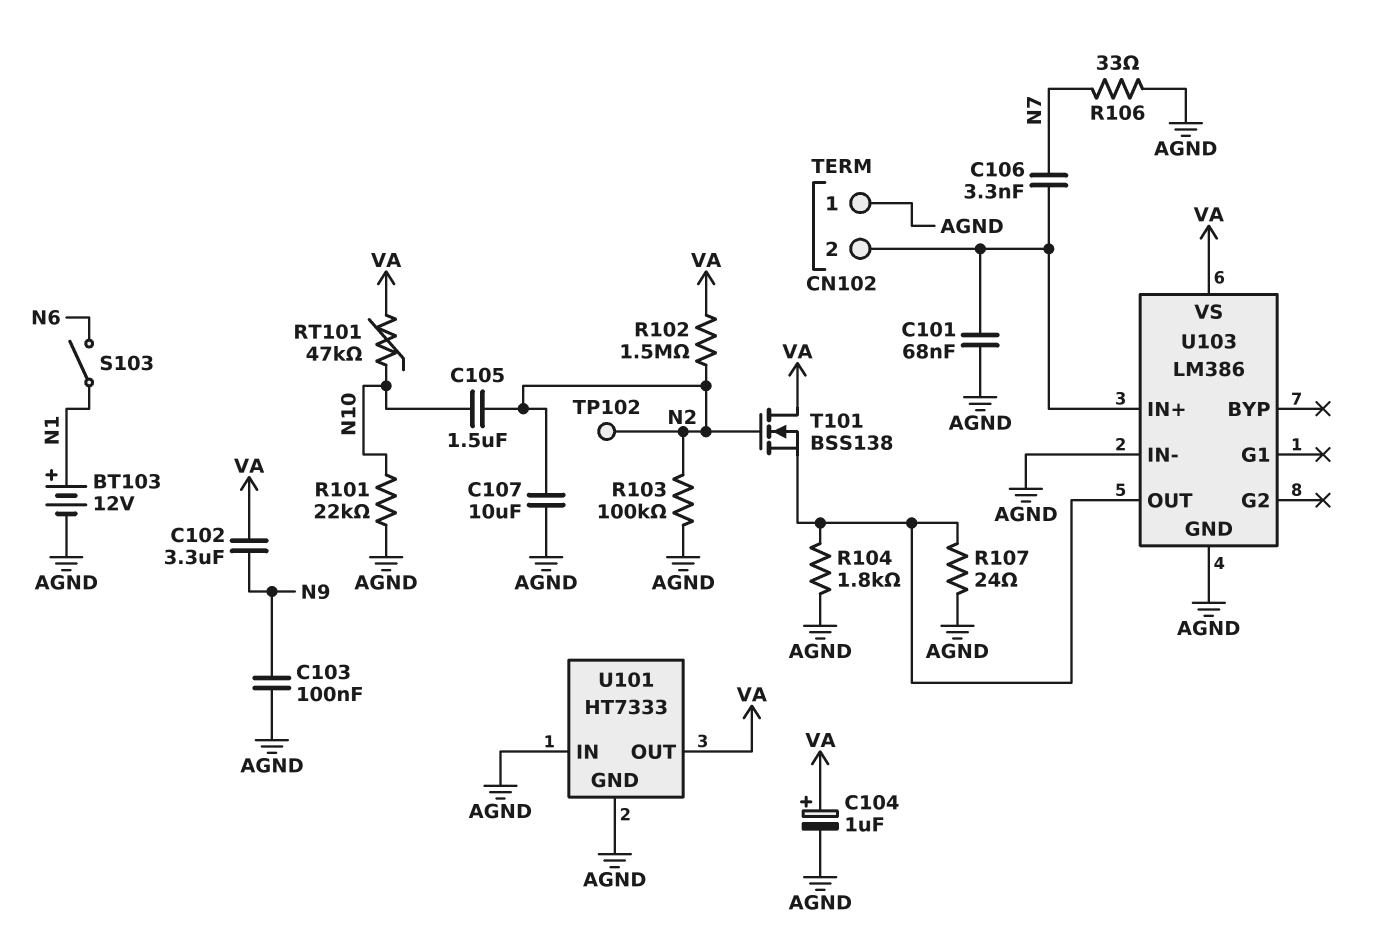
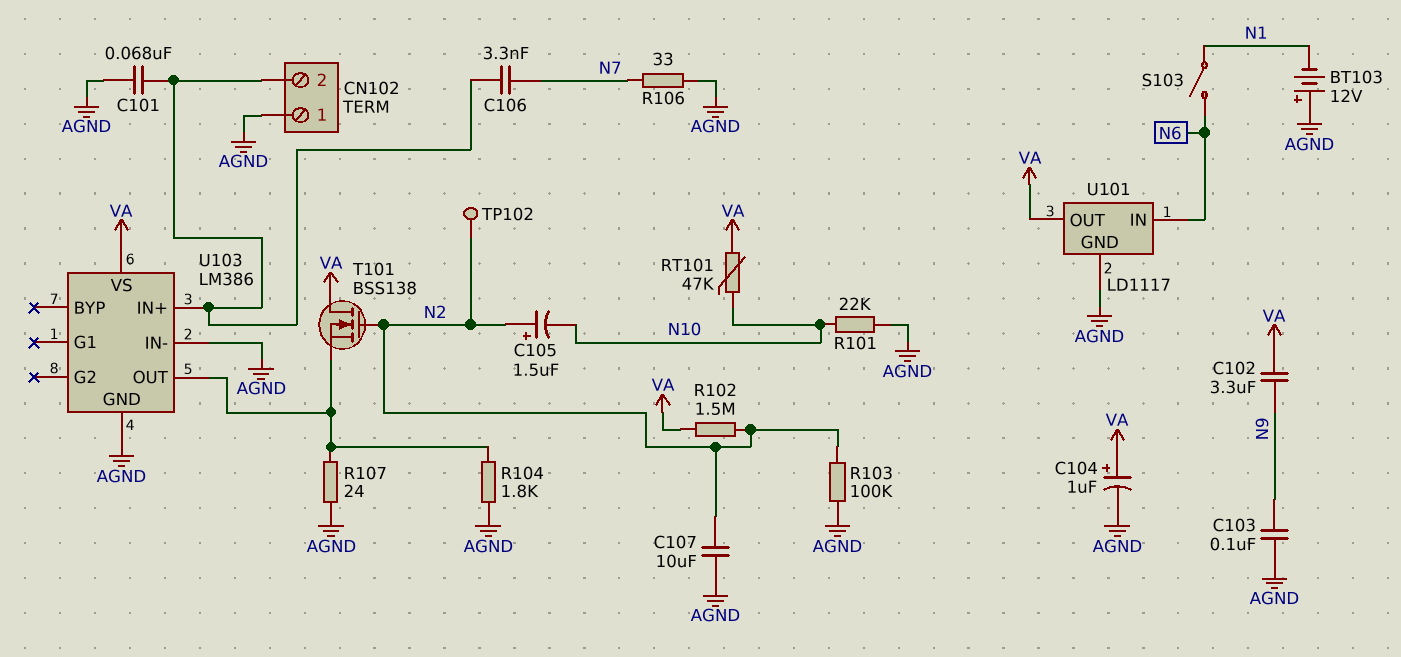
BT103: 12V (plus N1, minus AGND) -> 12V (plus AGND, minus N1)
C105: 1.5uF (N2, N10) -> 1.5uF (plus N2, minus N10)
U101: HT7333 -> LD1117
U101 pin IN: AGND -> N6

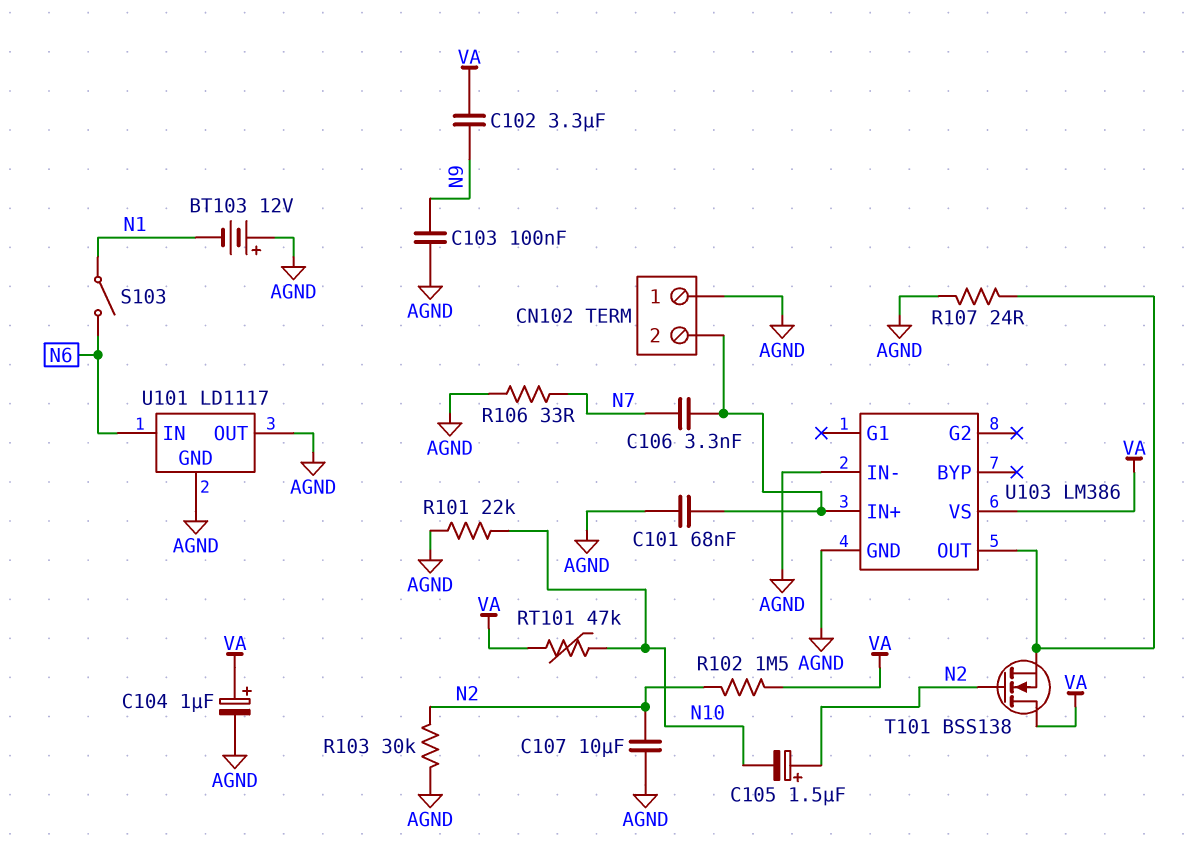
R103: 100k (AGND, N2) -> 30k (AGND, N2)
R104: 1.8k (AGND, U103/OUT) -> none
TP102: test point (N2) -> none
U101 pin OUT: VA -> AGND

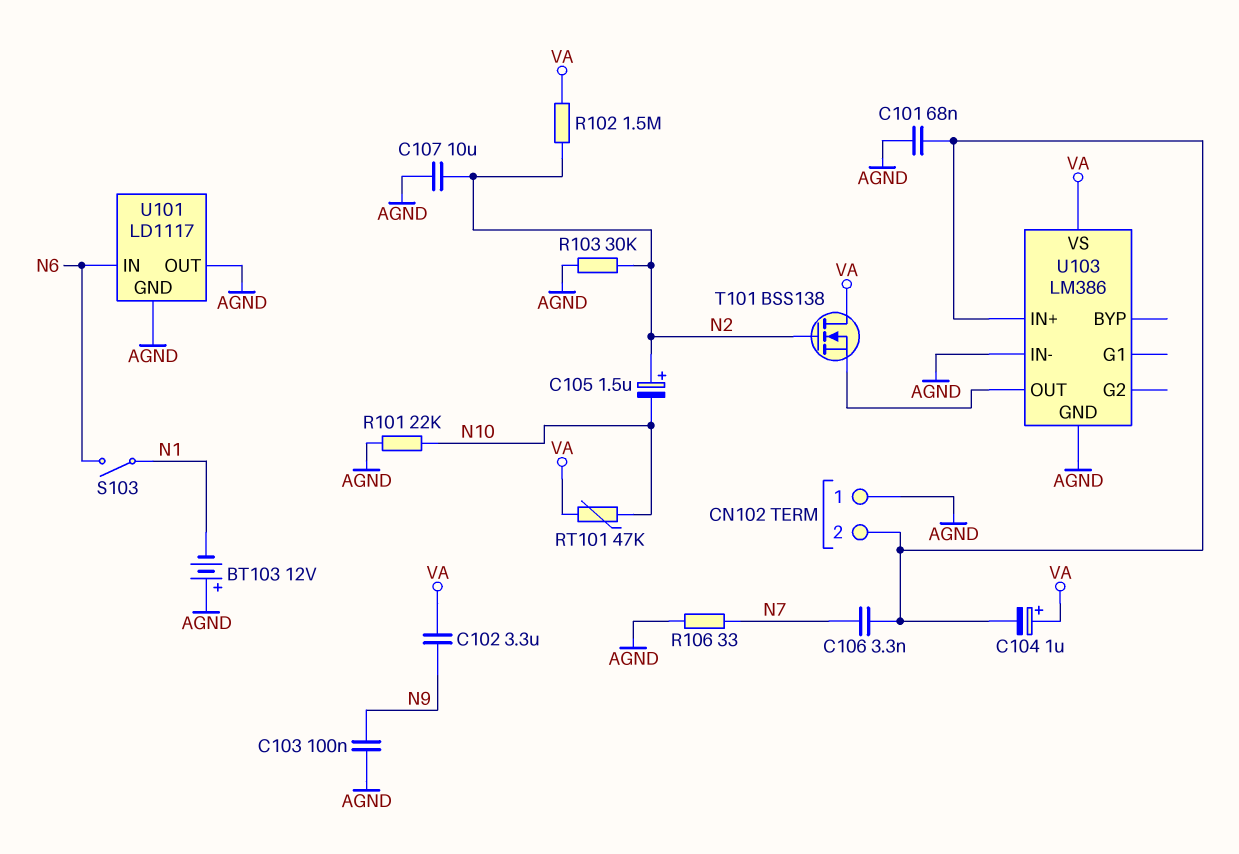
C104: 1uF (plus VA, minus AGND) -> 1uF (plus VA, minus CN102/2)
R107: 24 (AGND, U103/OUT) -> none

